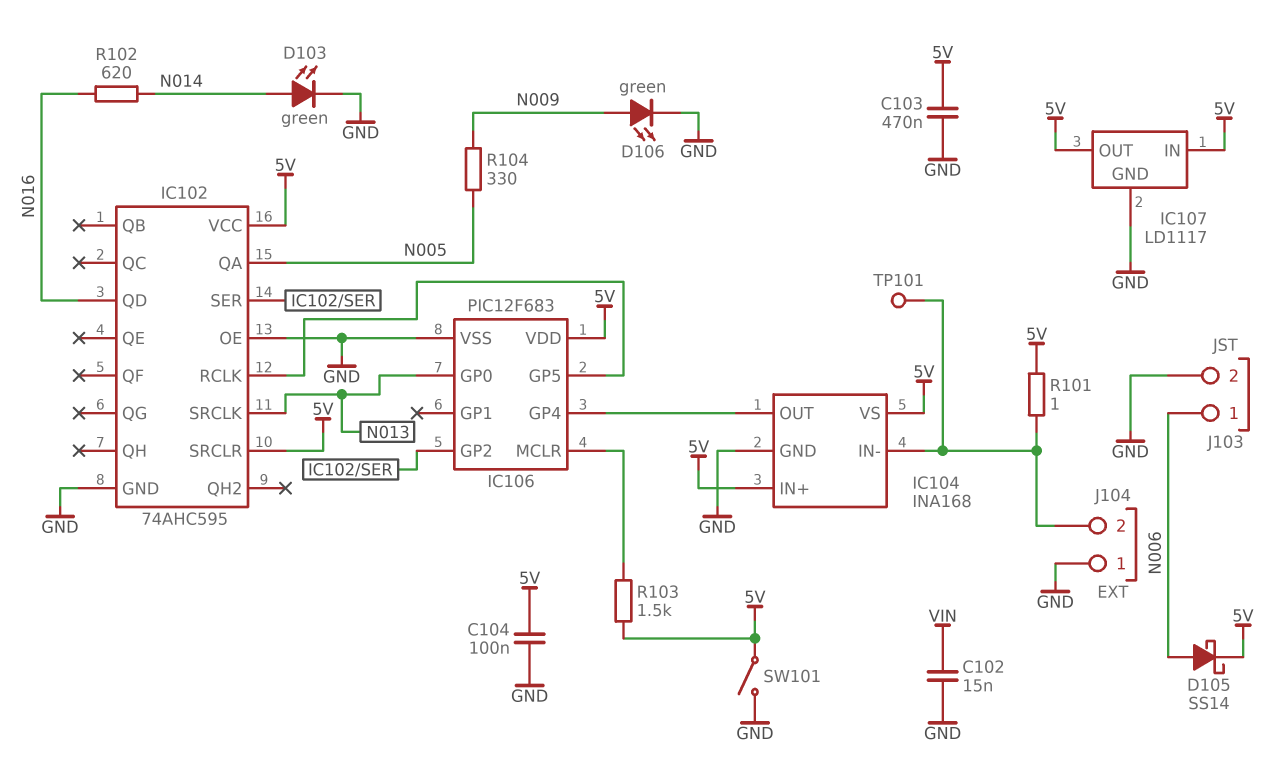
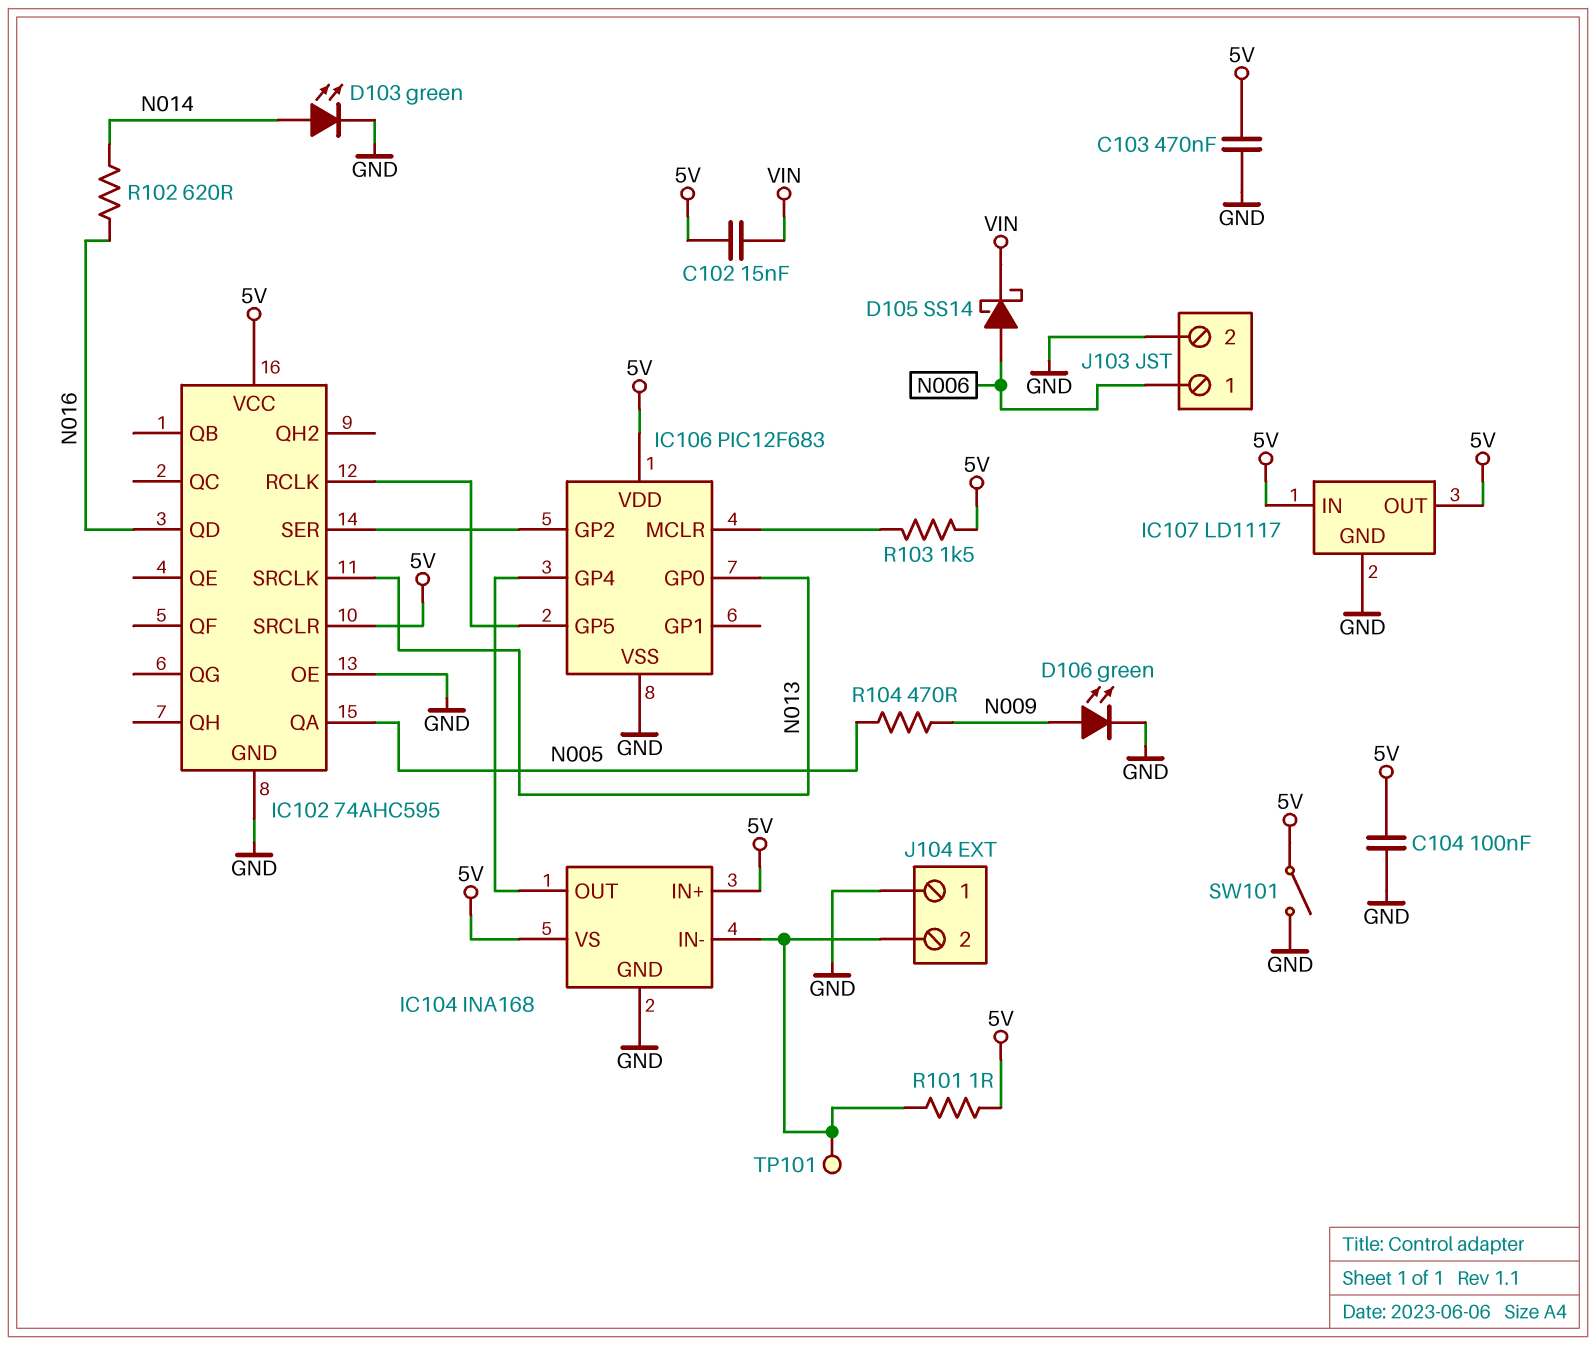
C102: 15nF (GND, VIN) -> 15nF (5V, VIN)
D105: schottky SS14 (A N006, K 5V) -> schottky SS14 (A N006, K VIN)
R104: 330 (N005, N009) -> 470 (N005, N009)

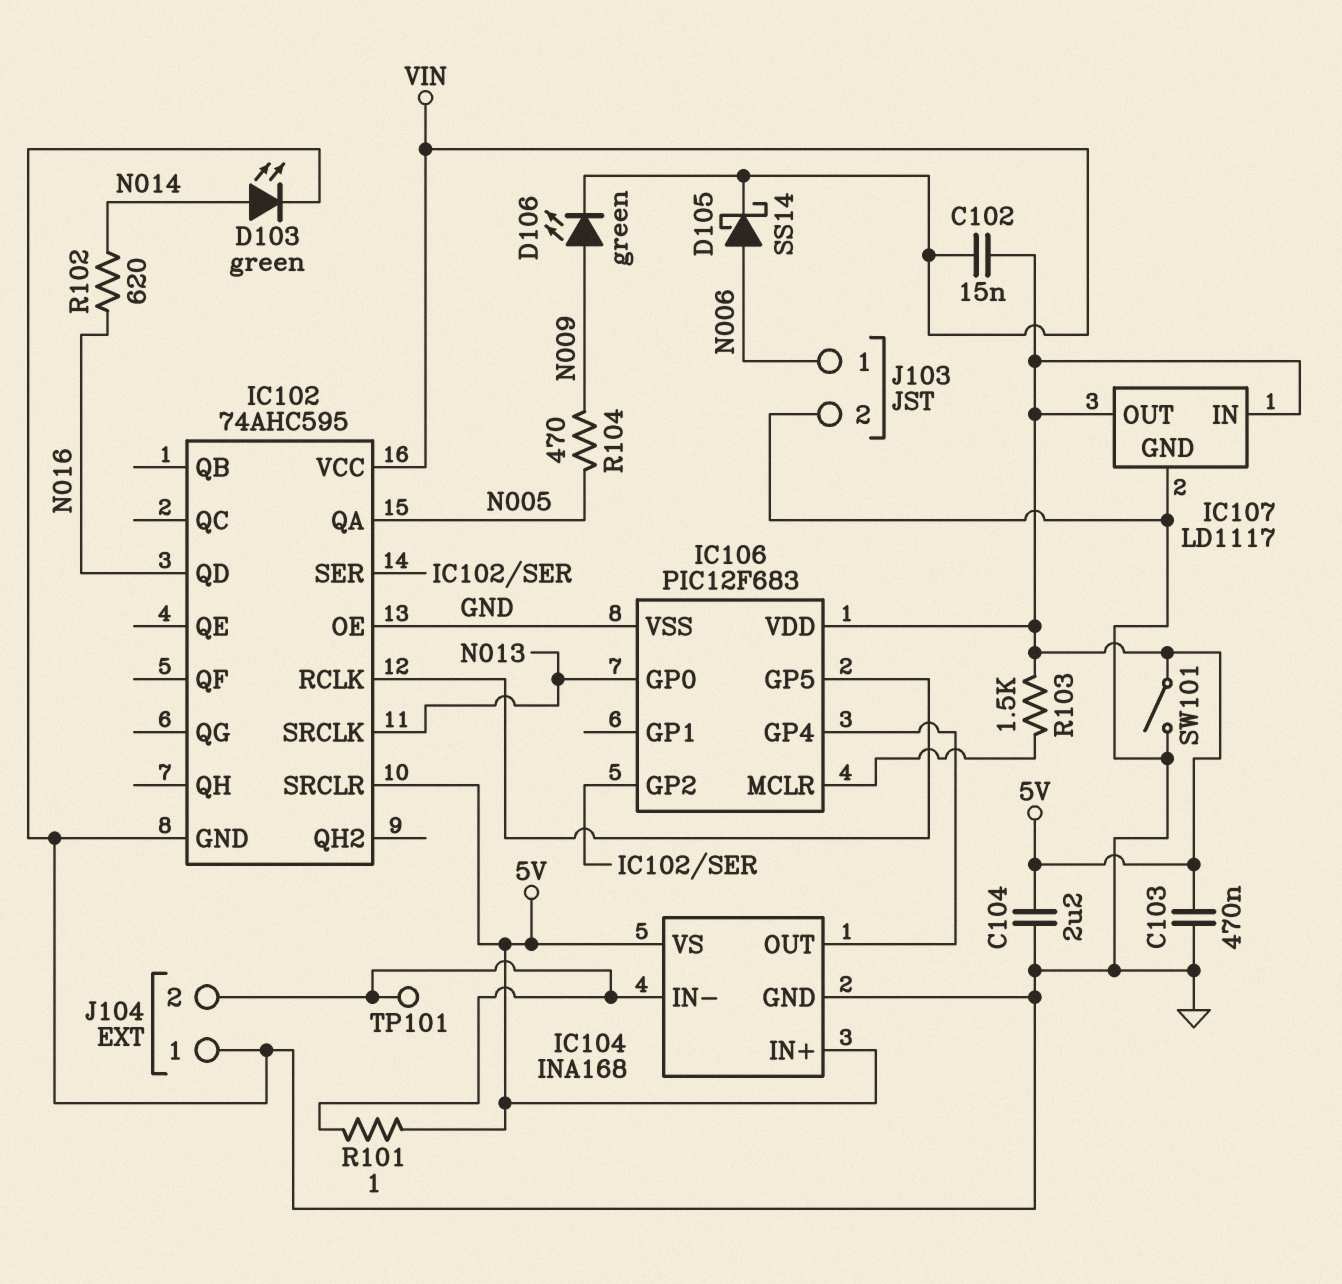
C104: 100nF (5V, GND) -> 2.2uF (5V, GND)
D106: LED green (A N009, K GND) -> LED green (A N009, K VIN)
IC102 pin VCC: 5V -> VIN

